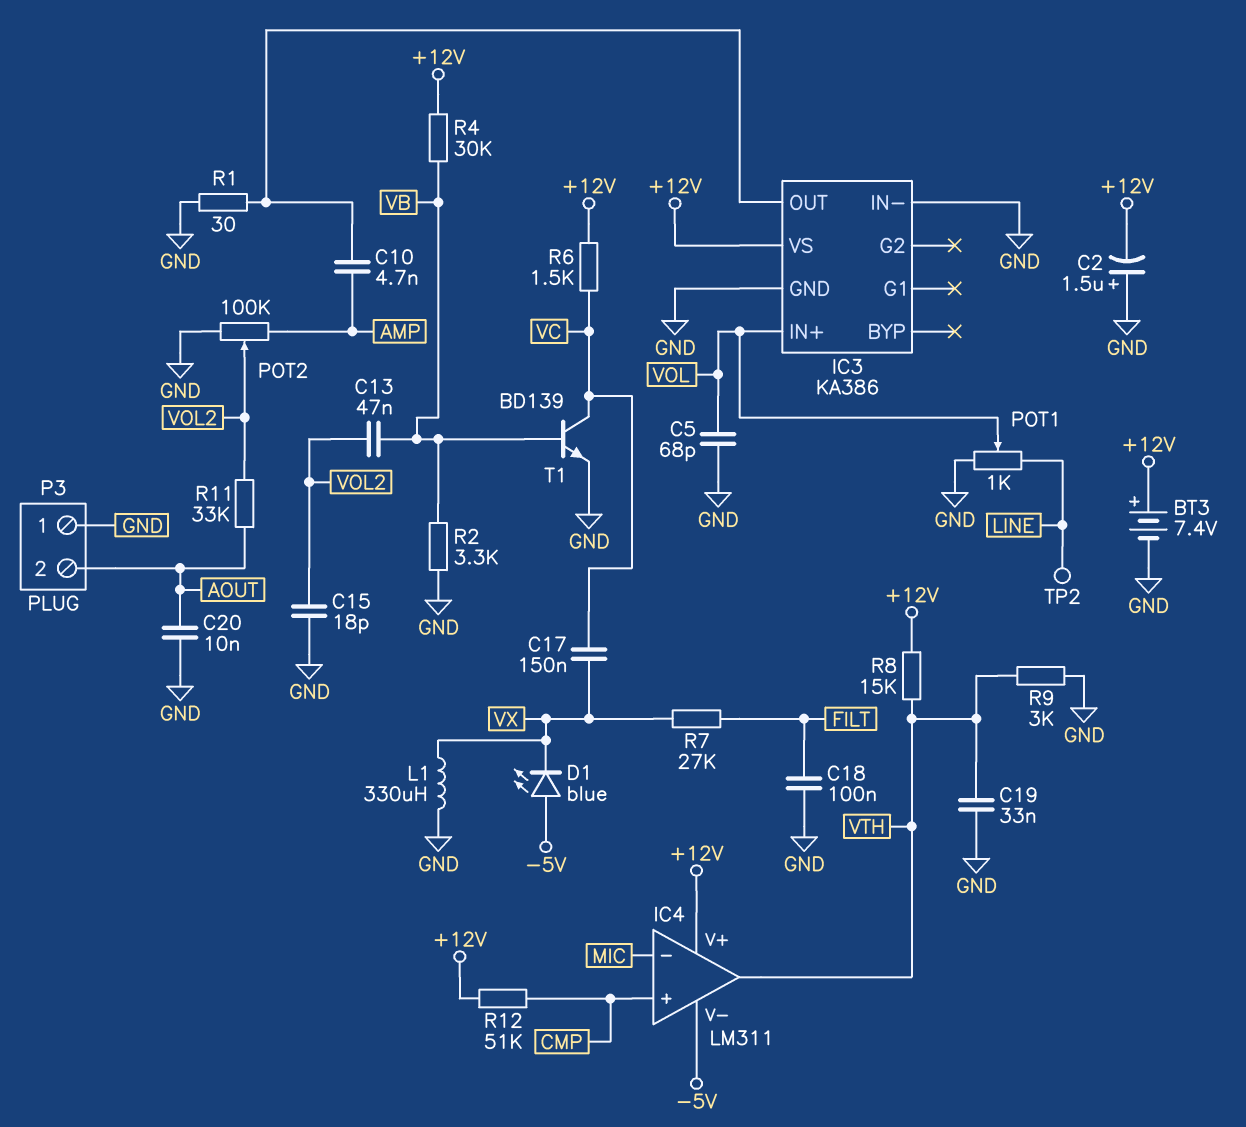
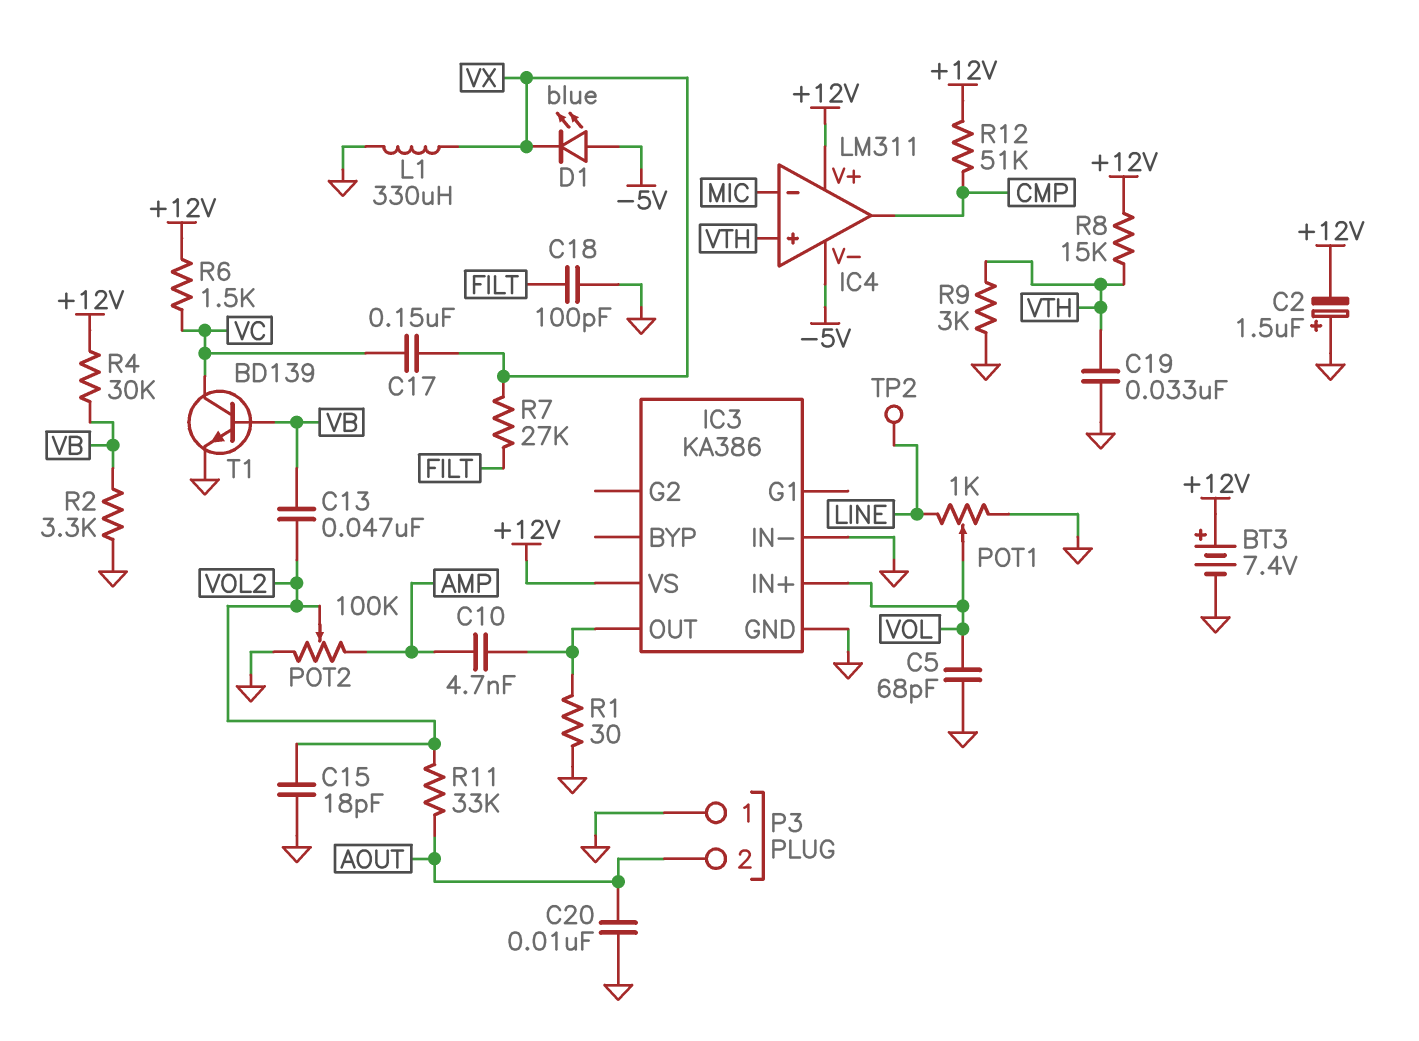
C18: 100nF (FILT, GND) -> 100pF (FILT, GND)
IC4 pin in+: CMP -> VTH
IC4 pin out: VTH -> CMP

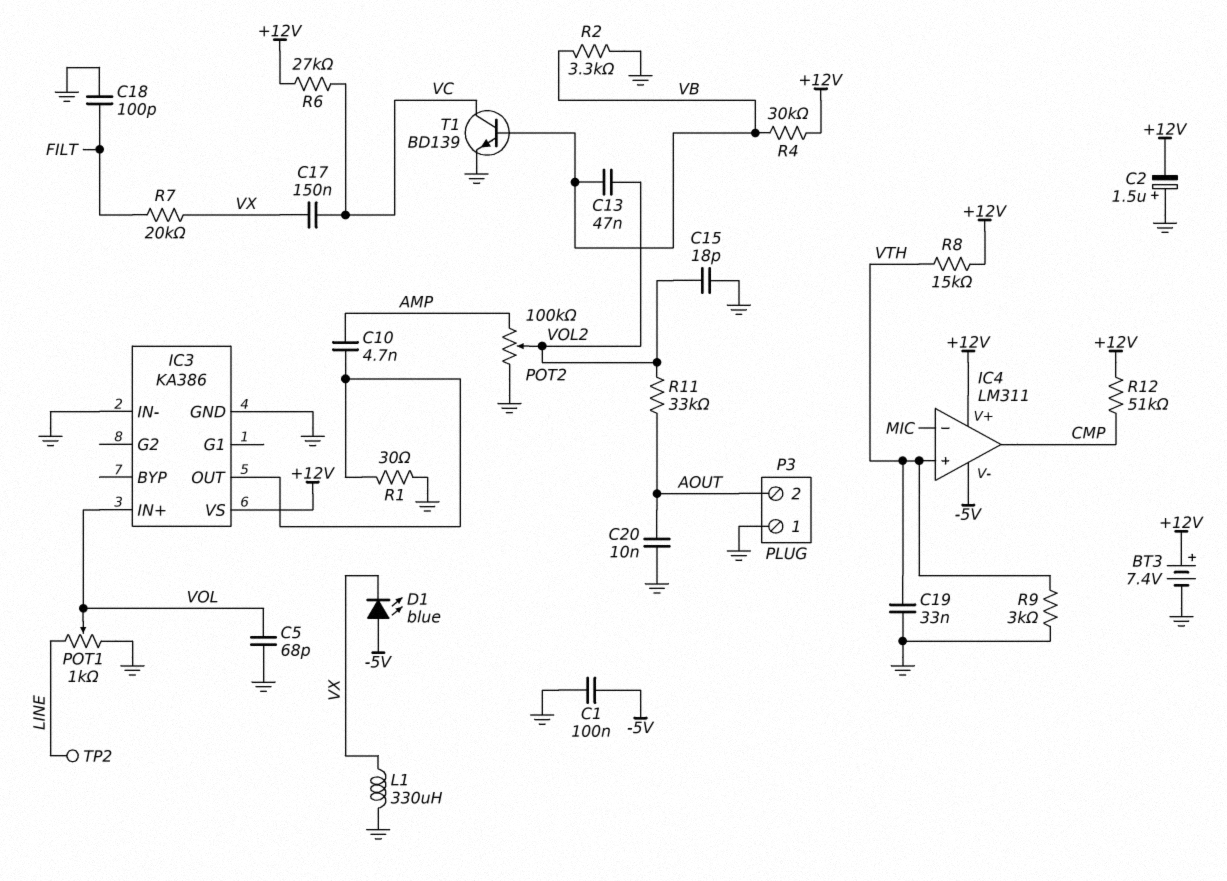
C1: none -> 100nF (-5V, GND)
R6: 1.5k (+12V, VC) -> 27k (+12V, VC)
R7: 27k (FILT, VX) -> 20k (FILT, VX)

